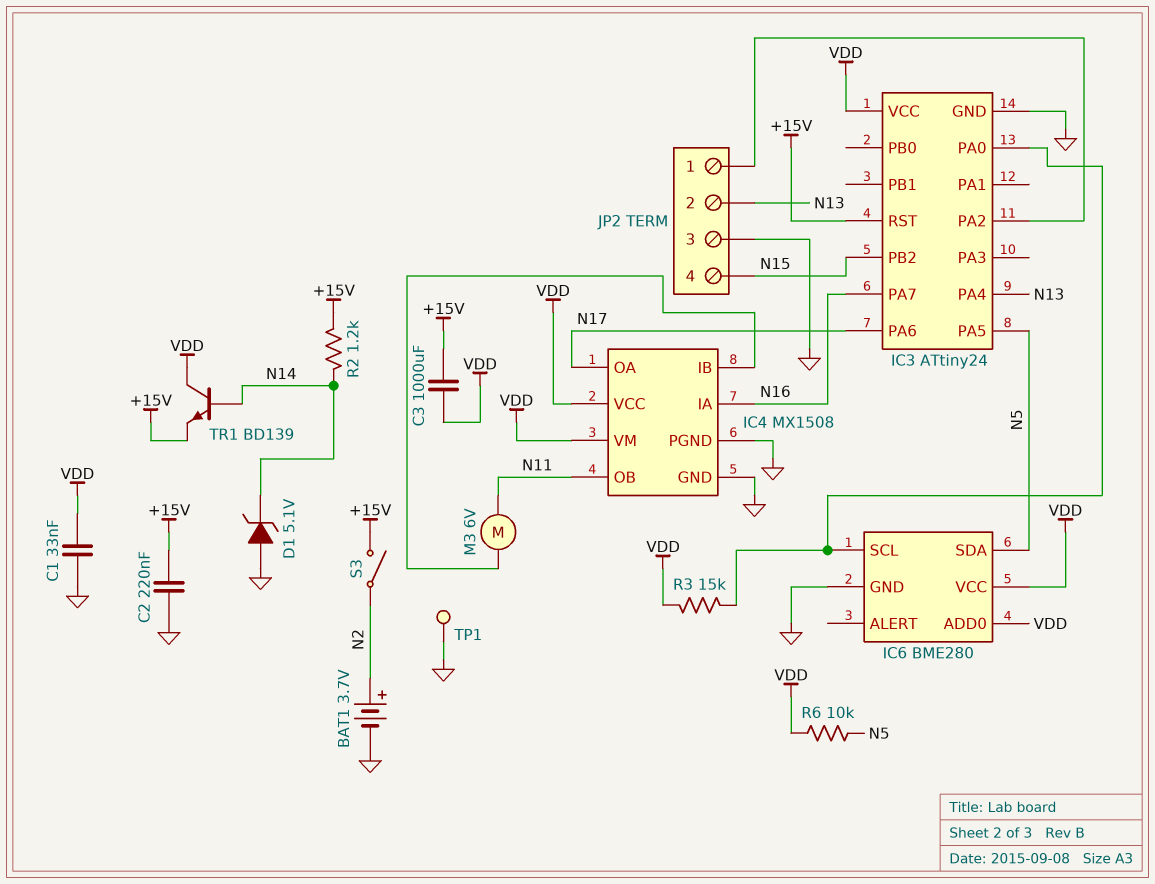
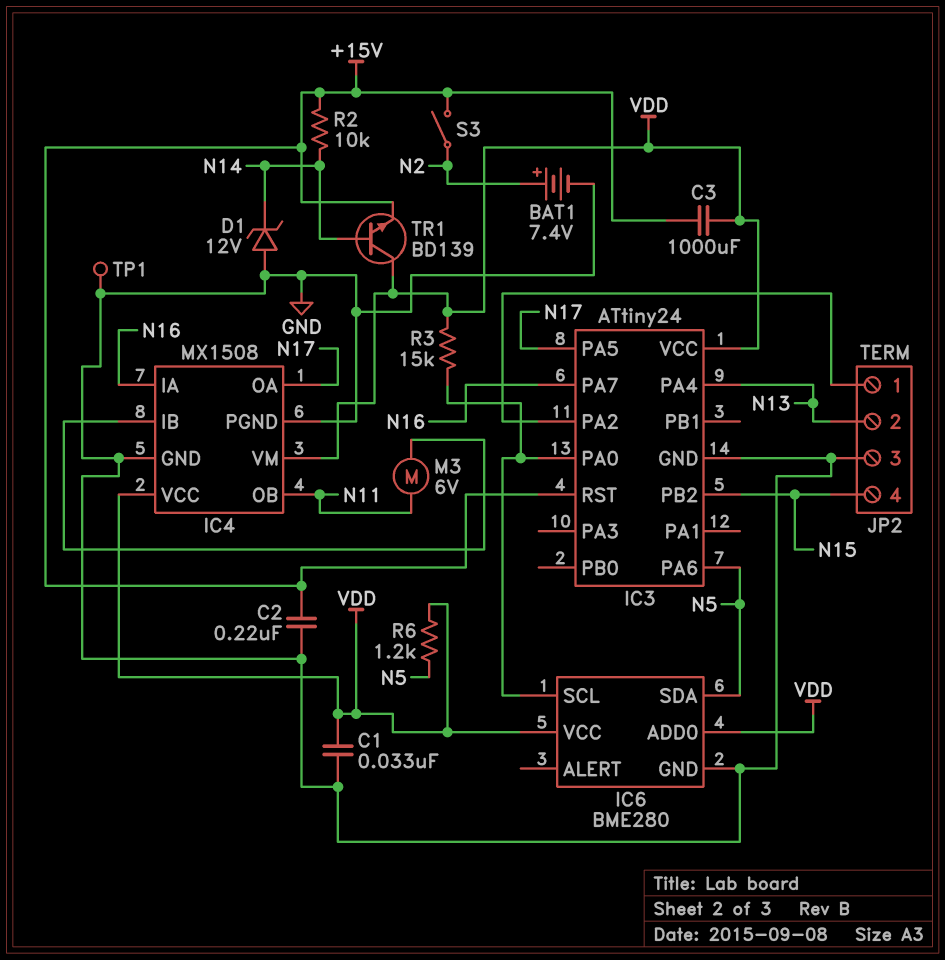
BAT1: 3.7V (plus N2, minus GND) -> 7.4V (plus N2, minus GND)
D1: zener 5.1V (A GND, K N14) -> zener 12V (A GND, K N14)
IC3 pin PA5: N5 -> N17
IC3 pin PA6: N17 -> N5
R2: 1.2k (+15V, N14) -> 10k (+15V, N14)
R6: 10k (N5, VDD) -> 1.2k (N5, VDD)

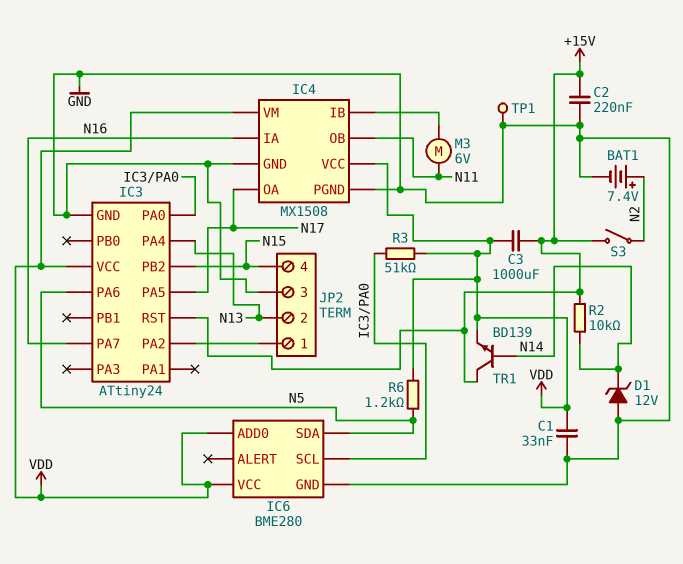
R3: 15k (IC3/PA0, VDD) -> 51k (IC3/PA0, VDD)
TR1: NPN BD139 (B N14, C VDD, E +15V) -> NPN BD139 (B N14, C +15V, E VDD)

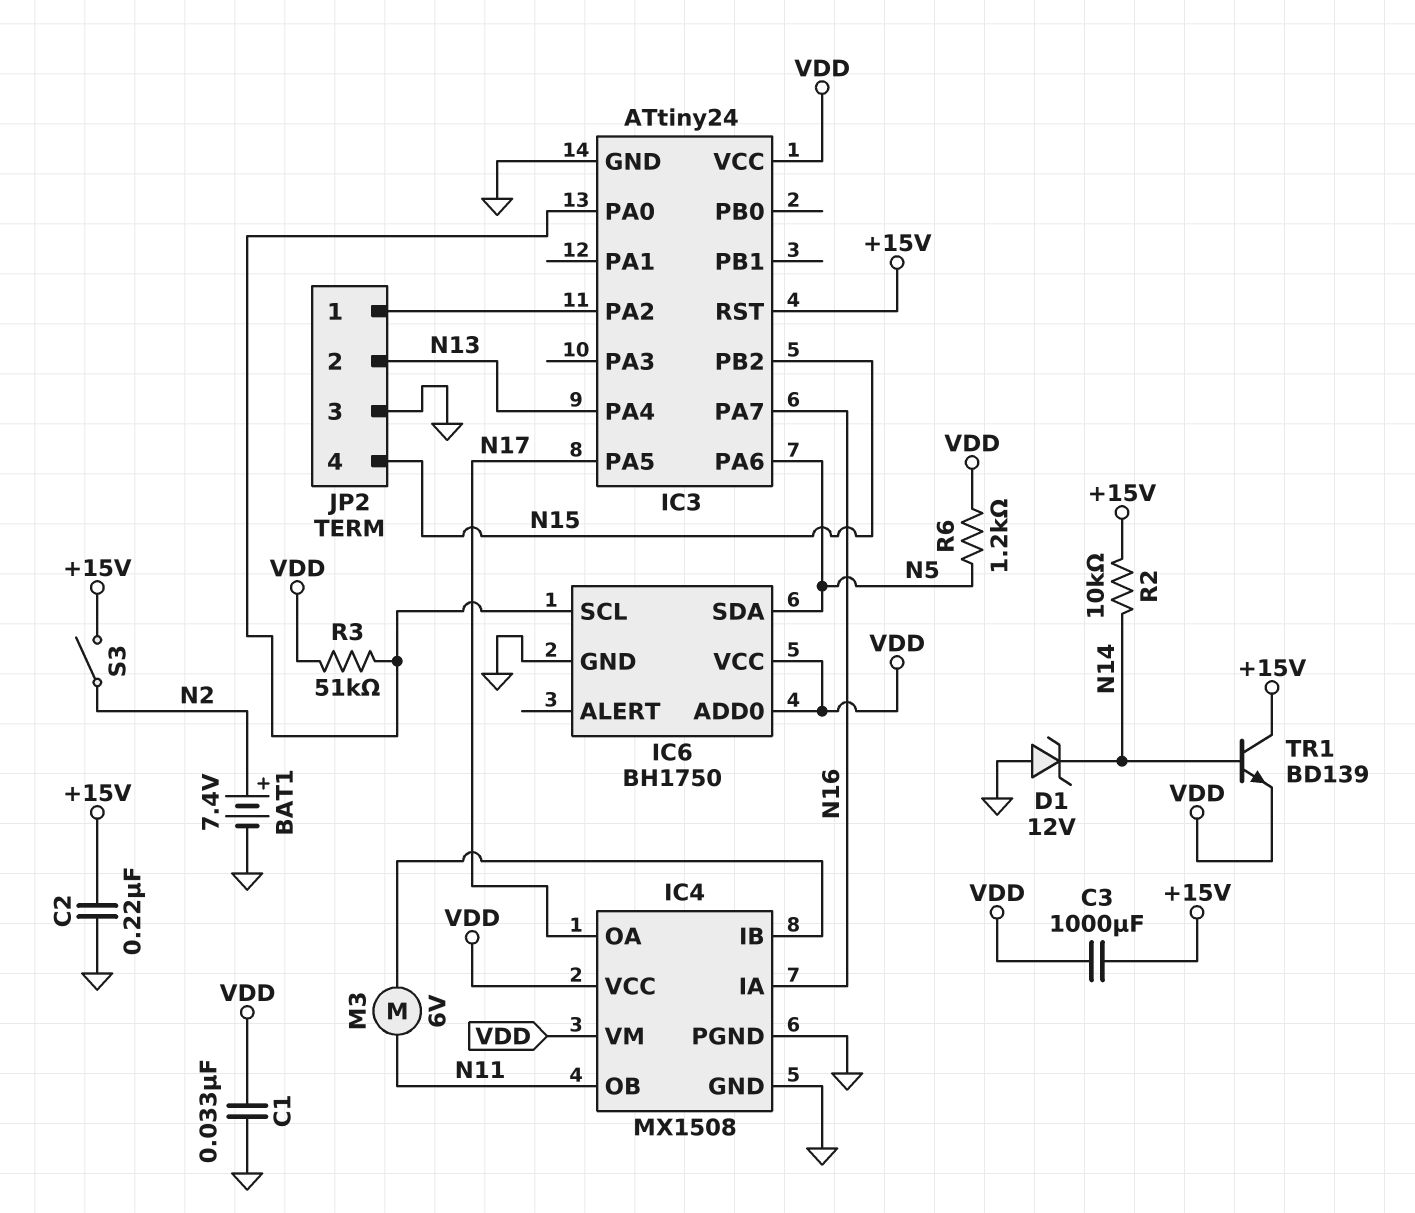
IC6: BME280 -> BH1750
TP1: test point (GND) -> none

